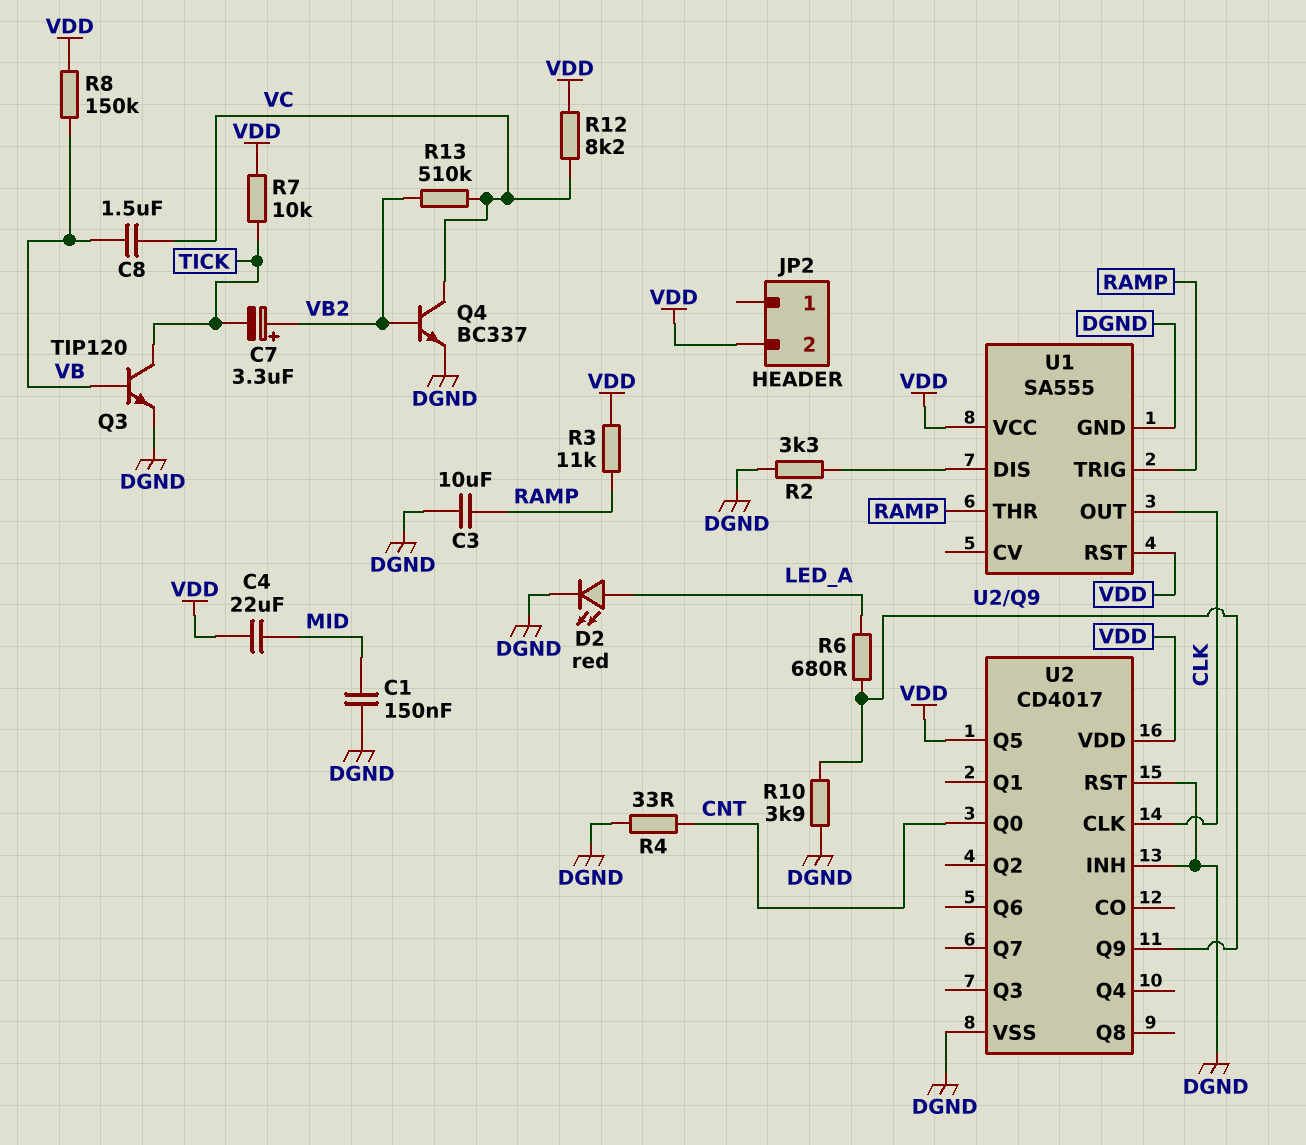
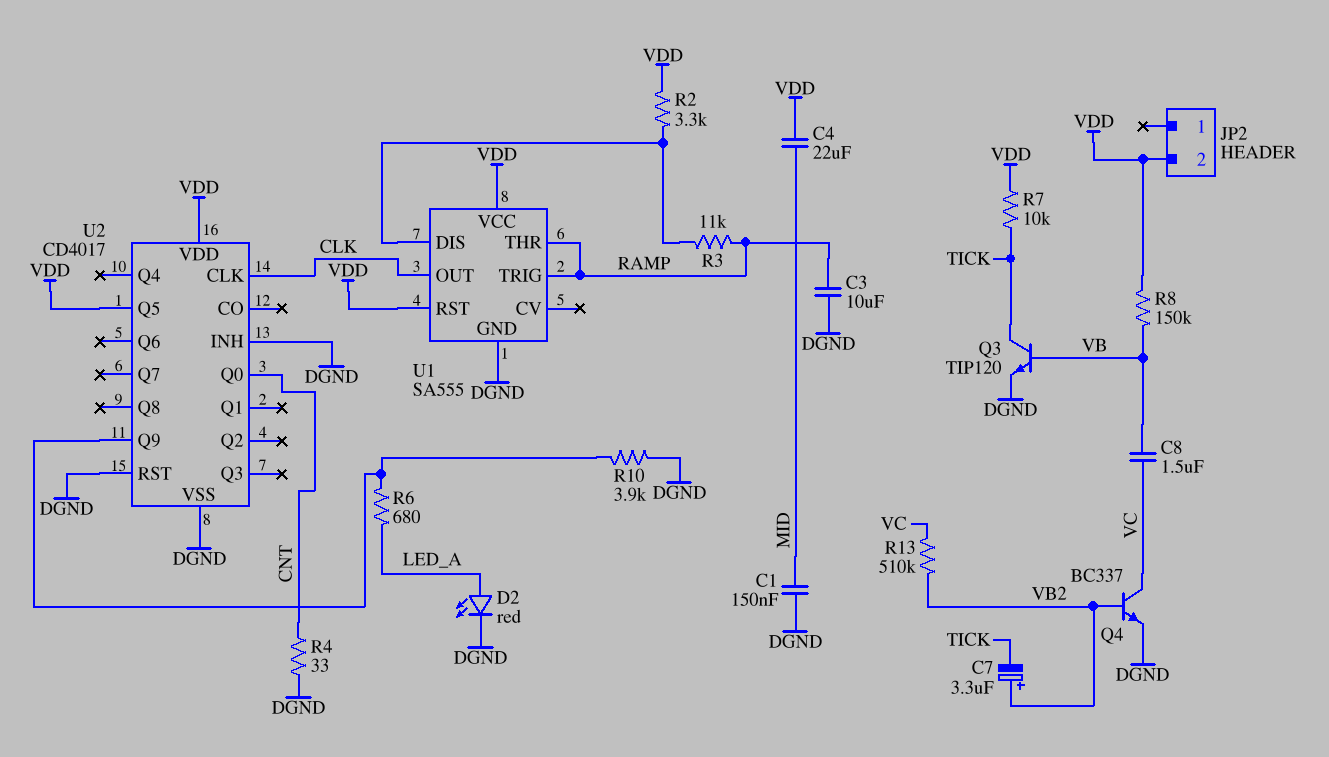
R2: 3.3k (DGND, U1/DIS) -> 3.3k (U1/DIS, VDD)
R3: 11k (RAMP, VDD) -> 11k (RAMP, U1/DIS)
R12: 8.2k (VC, VDD) -> none

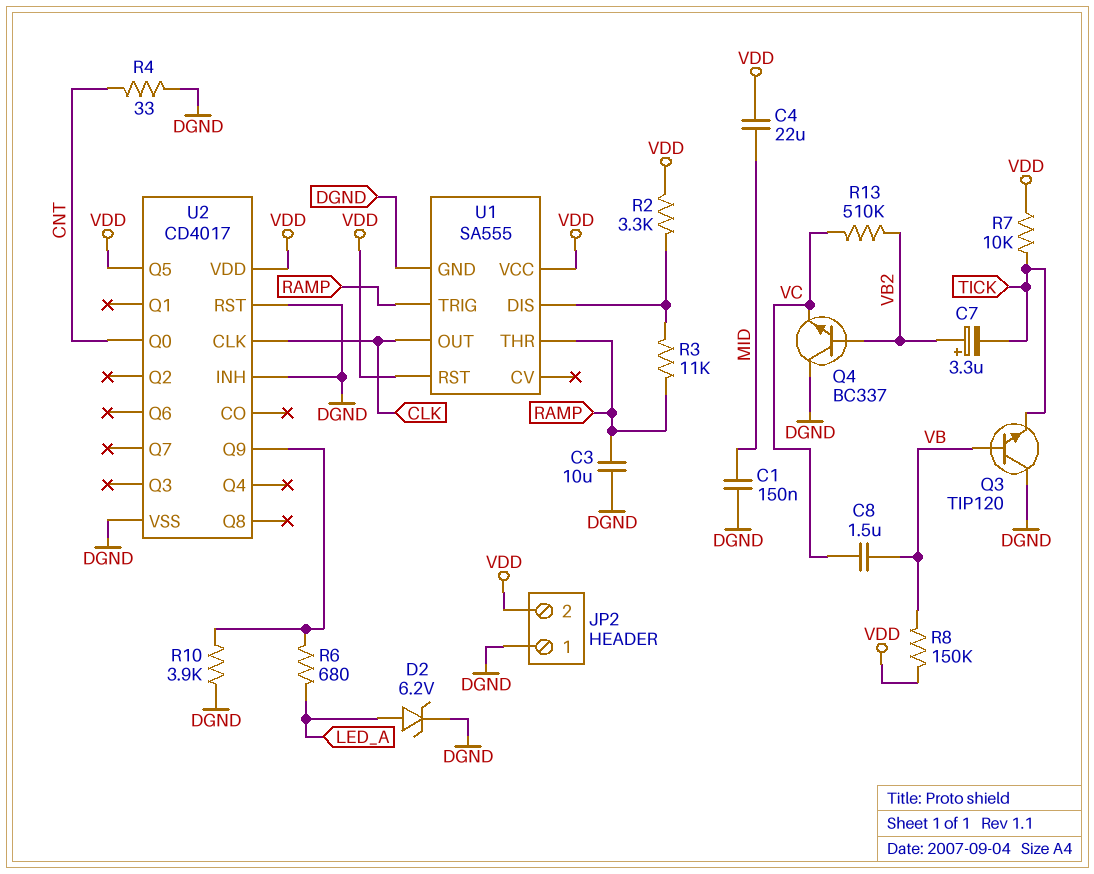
D2: LED red (A LED_A, K DGND) -> zener 6.2V (A LED_A, K DGND)
JP2 pin 1: none -> DGND
Q3: NPN TIP120 (B VB, C TICK, E DGND) -> NPN TIP120 (B VB, C DGND, E TICK)
Q4: NPN BC337 (B VB2, C VC, E DGND) -> NPN BC337 (B VB2, C DGND, E VC)

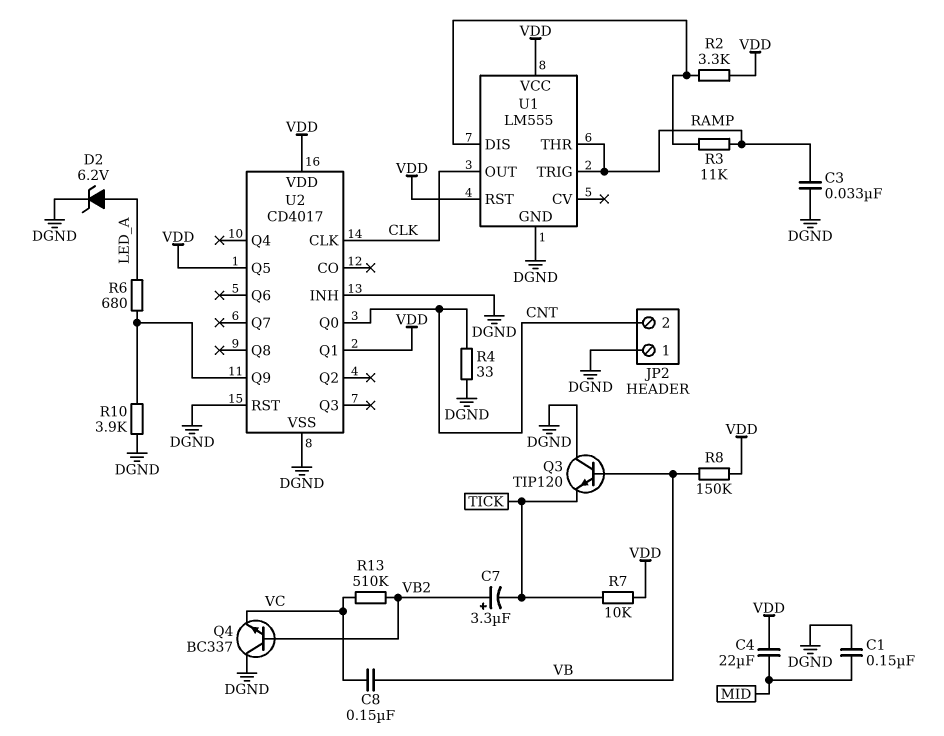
C3: 10uF (DGND, RAMP) -> 33nF (DGND, RAMP)
C8: 1.5uF (VB, VC) -> 150nF (VB, VC)
JP2 pin 2: VDD -> CNT
U1: SA555 -> LM555
U2 pin Q1: none -> VDD

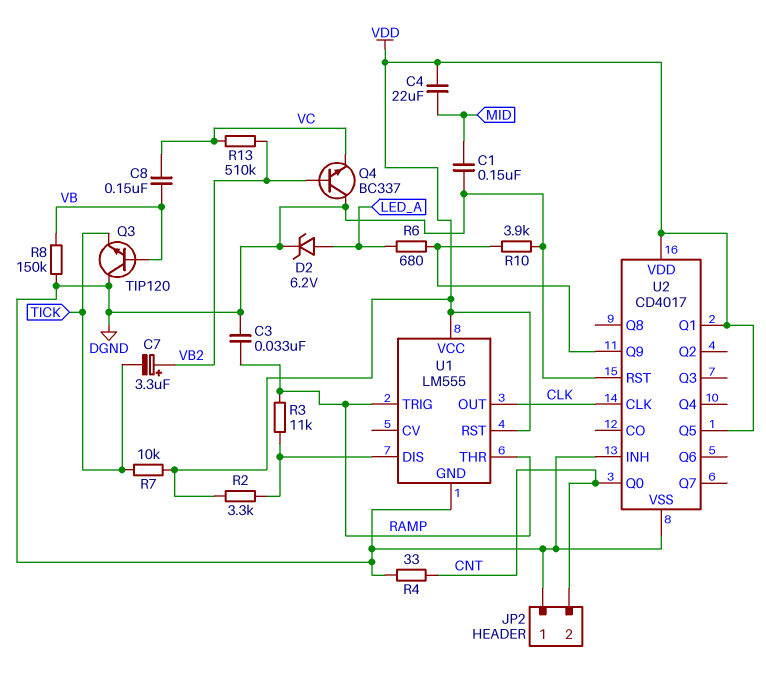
R8: 150k (VB, VDD) -> 150k (DGND, VB)

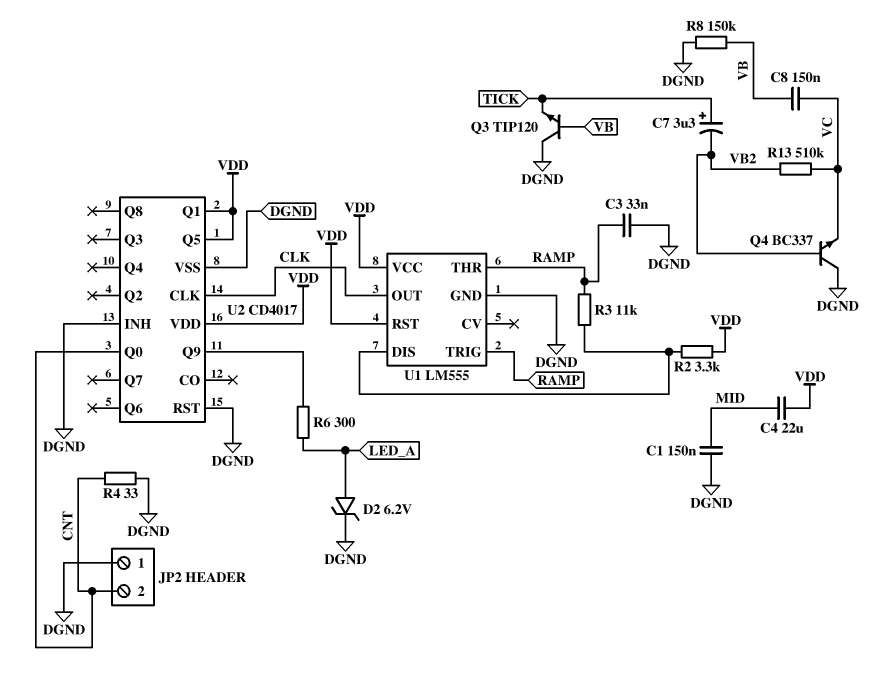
C7: 3.3uF (plus VB2, minus TICK) -> 3.3uF (plus TICK, minus VB2)
R6: 680 (LED_A, U2/Q9) -> 300 (LED_A, U2/Q9)
R7: 10k (TICK, VDD) -> none
R10: 3.9k (DGND, U2/Q9) -> none

